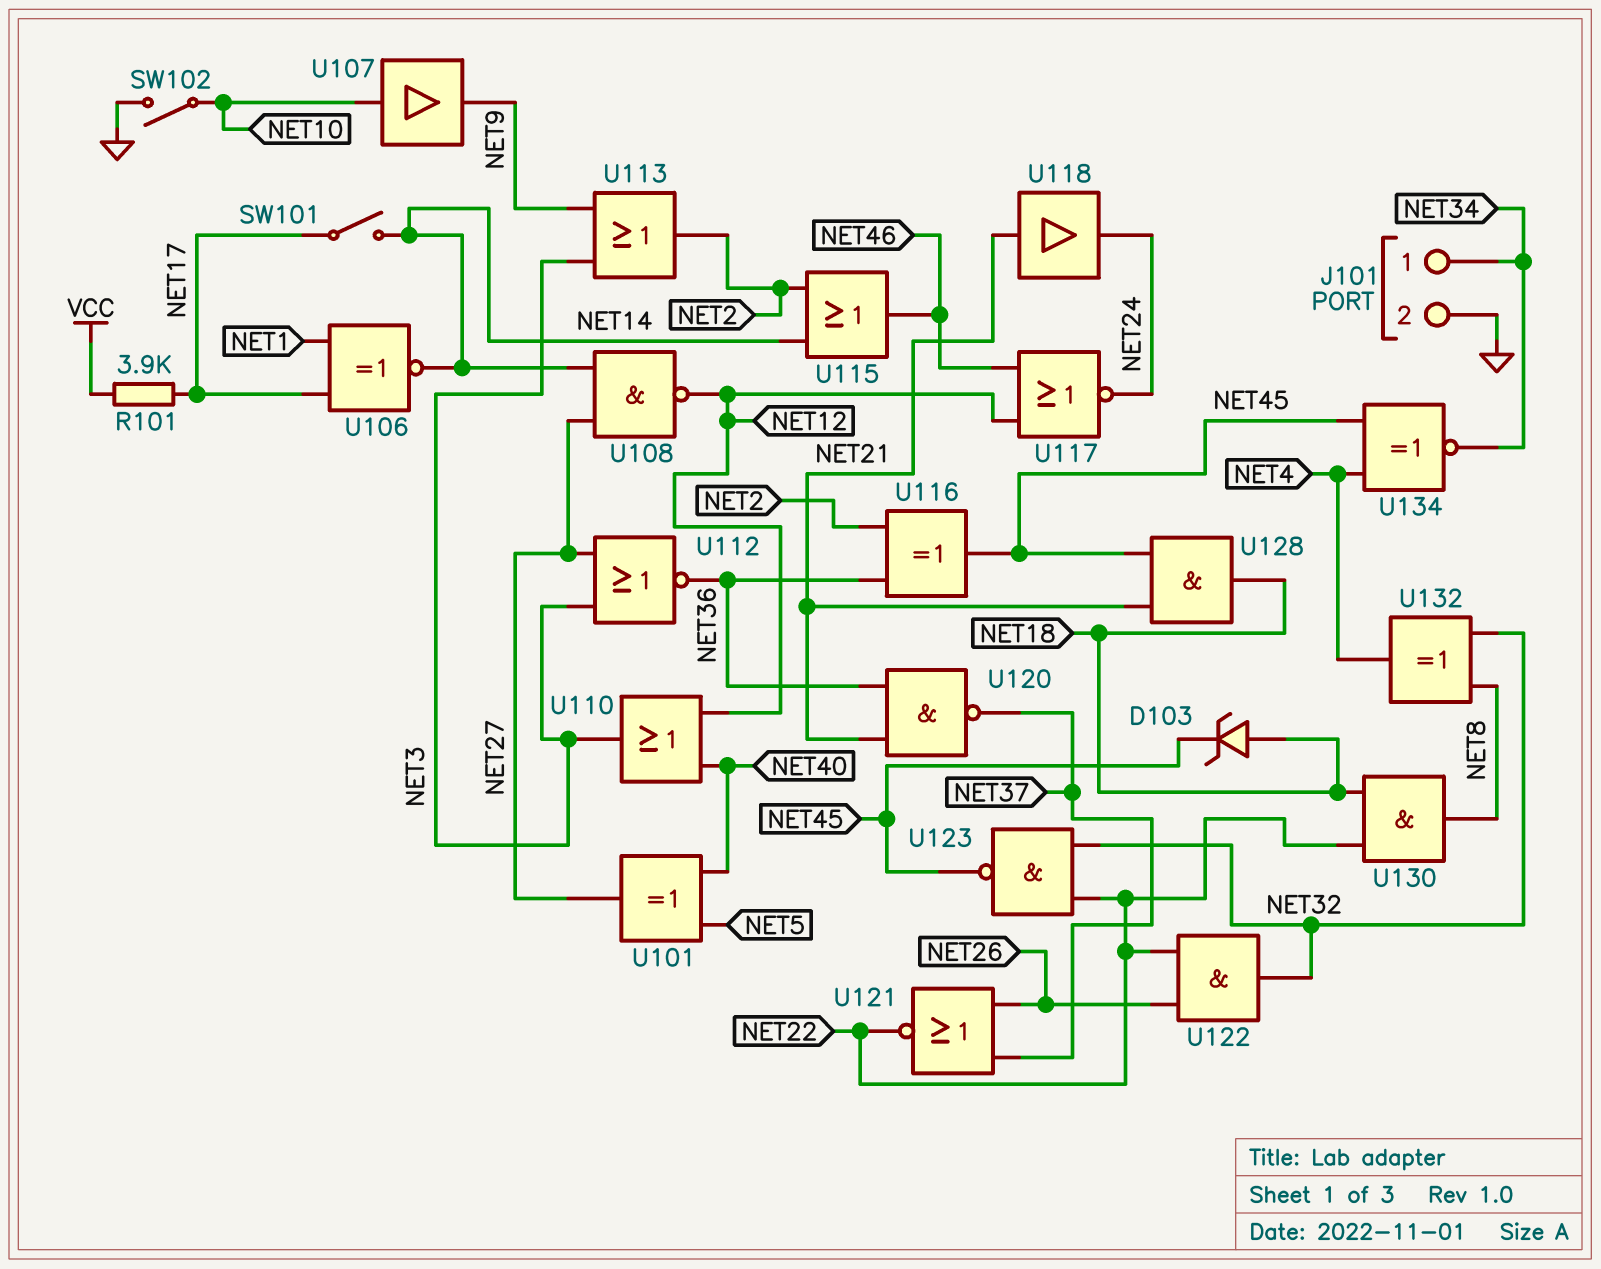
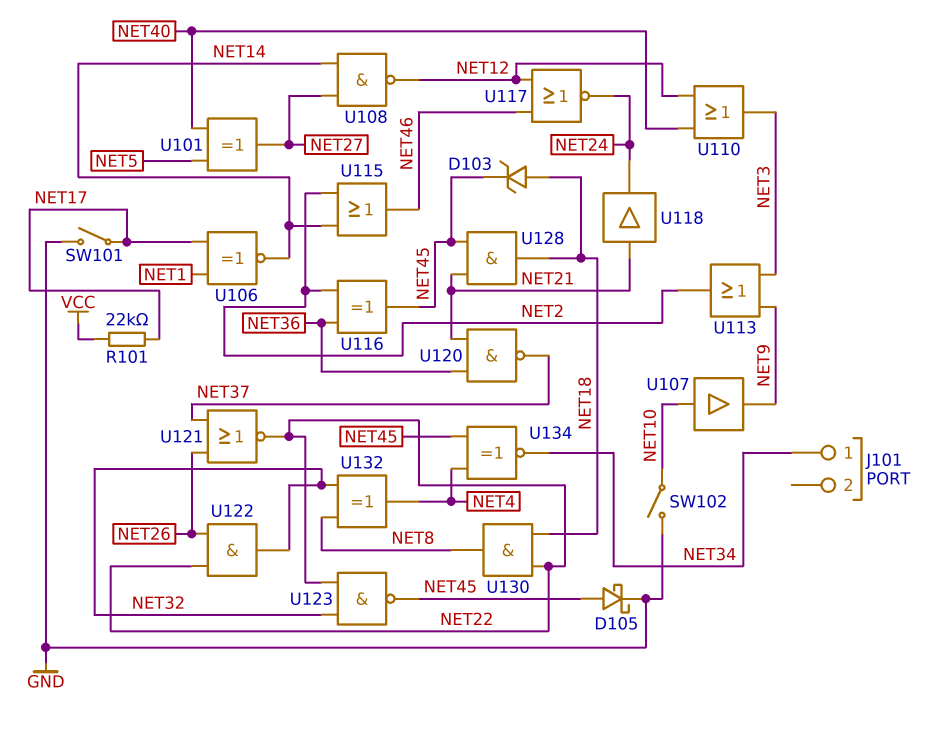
D105: none -> schottky (A NET45, K GND)
J101 pin 2: GND -> none
R101: 3.9k (NET17, VCC) -> 22k (NET17, VCC)
SW101: switch (NET14, NET17) -> switch (GND, NET17)
U112: NOR (in NET3, in NET27, out NET36) -> none

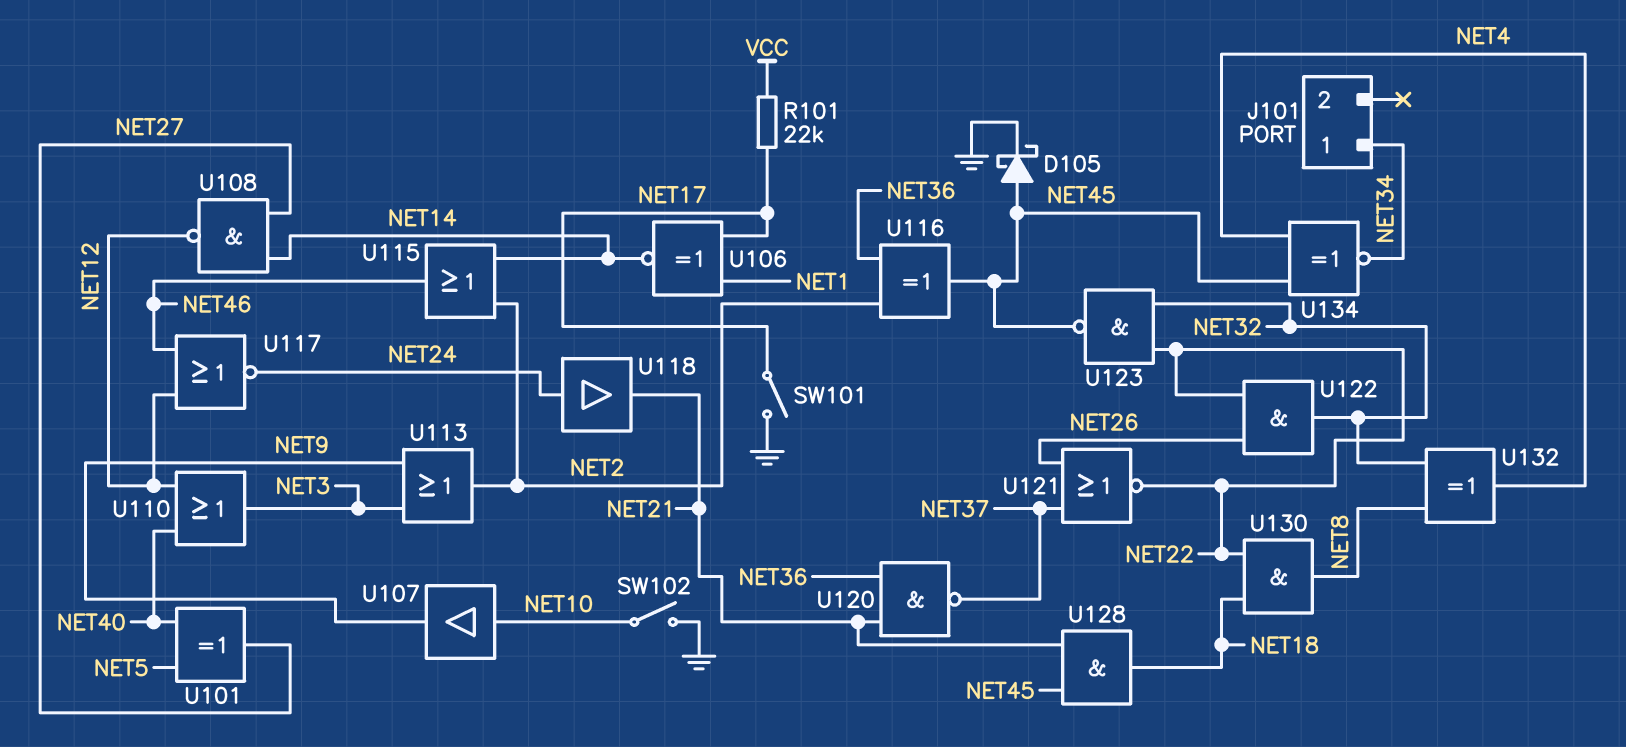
D103: zener (A NET18, K NET45) -> none
U118: buffer (in NET21, out NET24) -> buffer (in NET24, out NET21)

